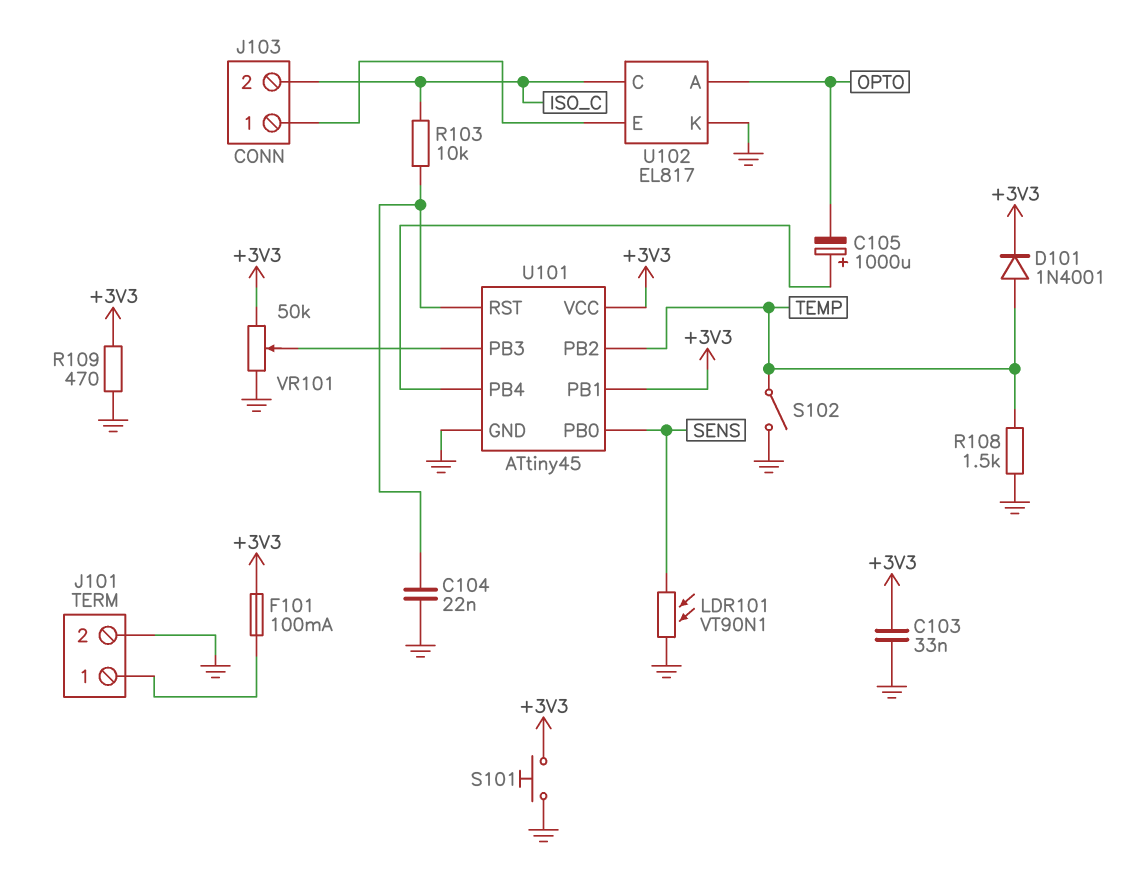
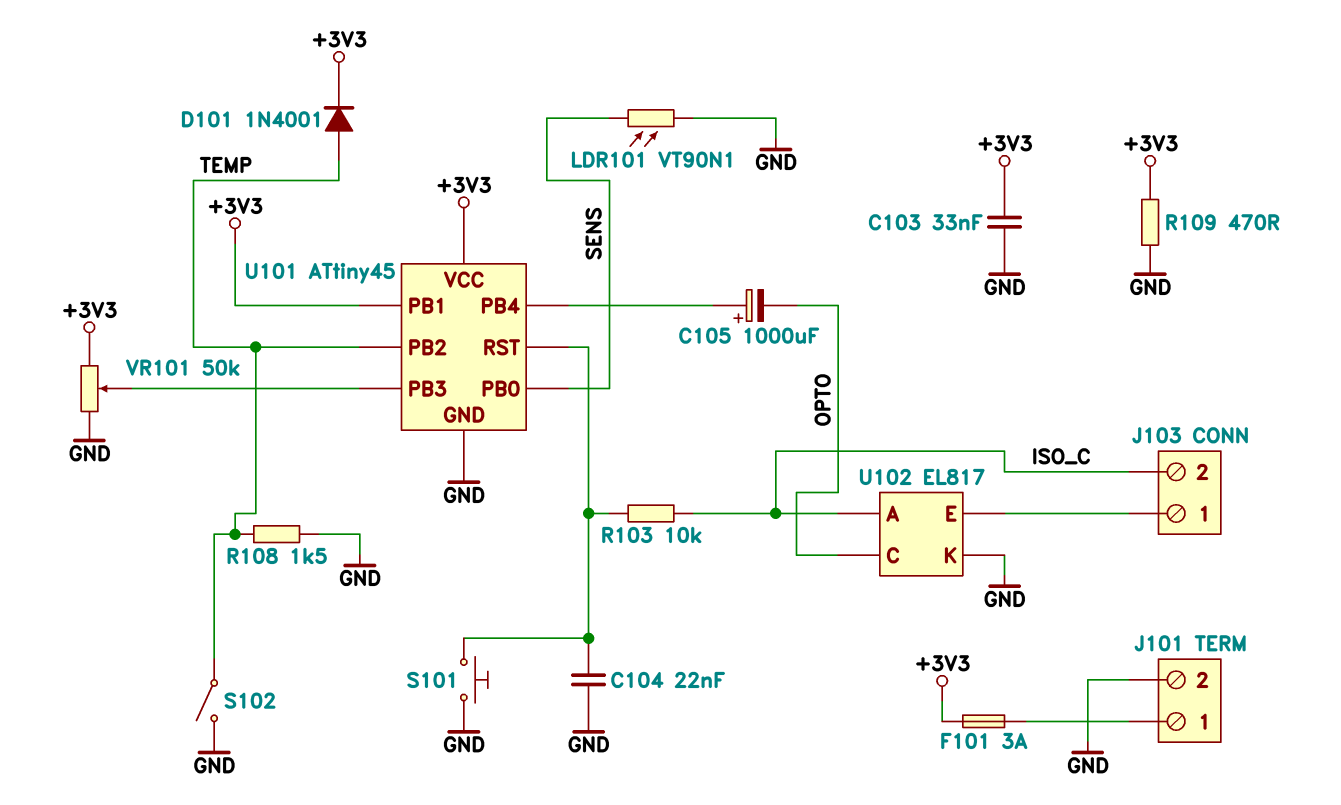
F101: 100mA (+3V3, J101/1) -> 3A (+3V3, J101/1)
S101: button (+3V3, GND) -> button (GND, U101/RST)
U102 pin A: OPTO -> ISO_C
U102 pin C: ISO_C -> OPTO

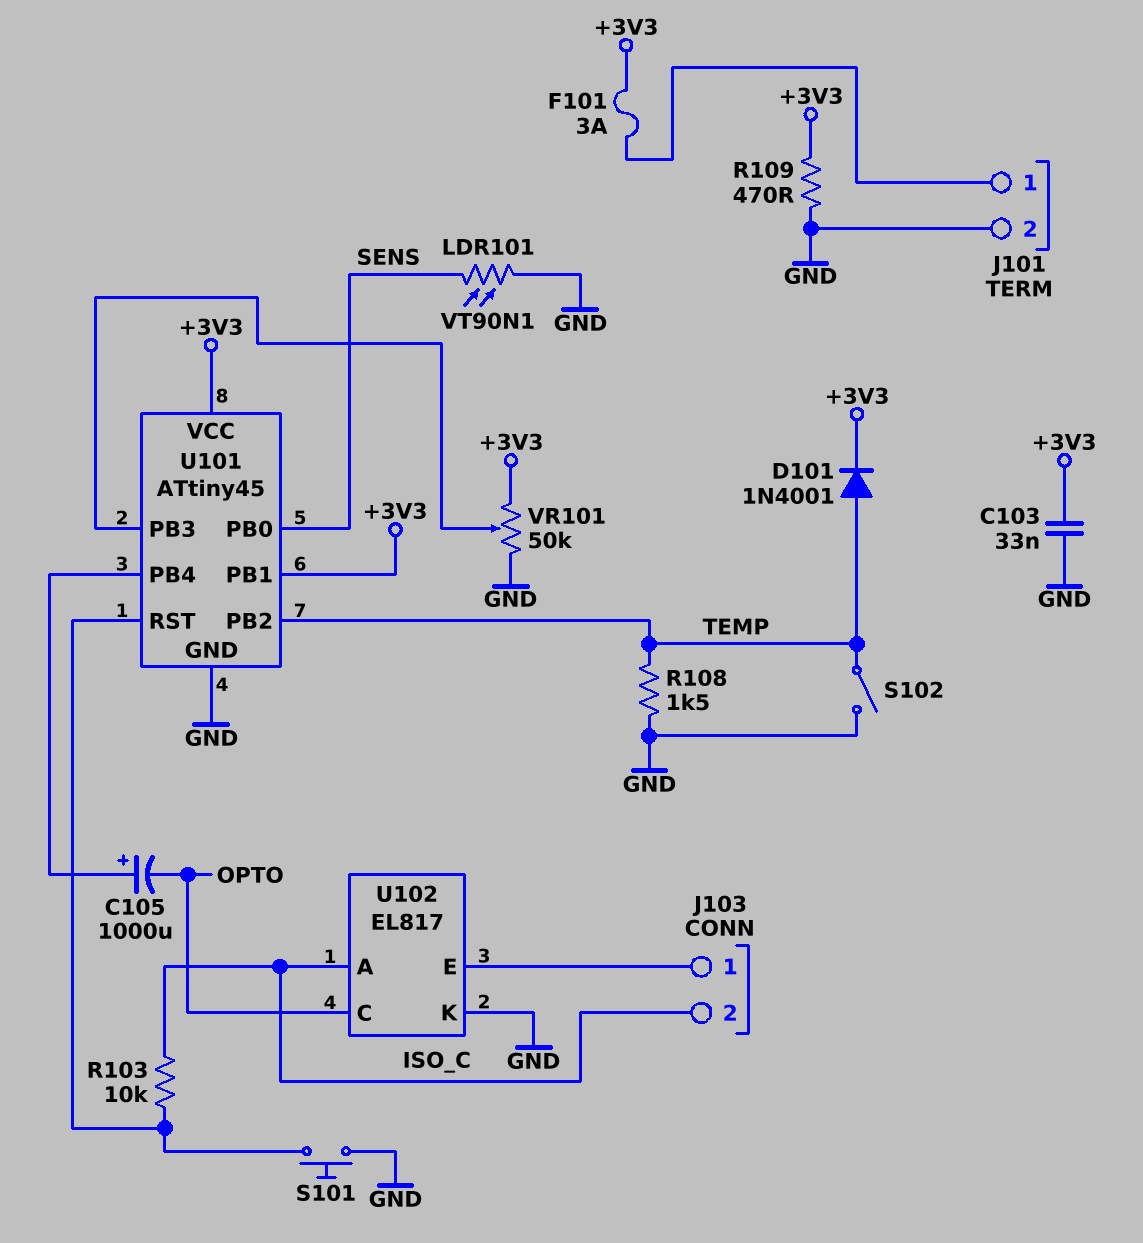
C104: 22nF (GND, U101/RST) -> none

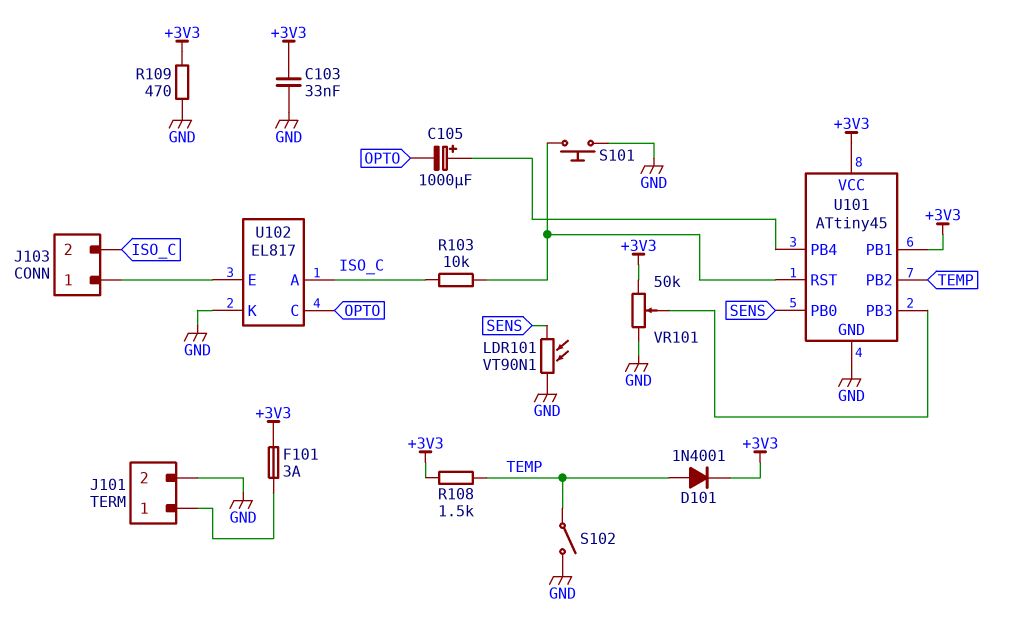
R108: 1.5k (GND, TEMP) -> 1.5k (+3V3, TEMP)

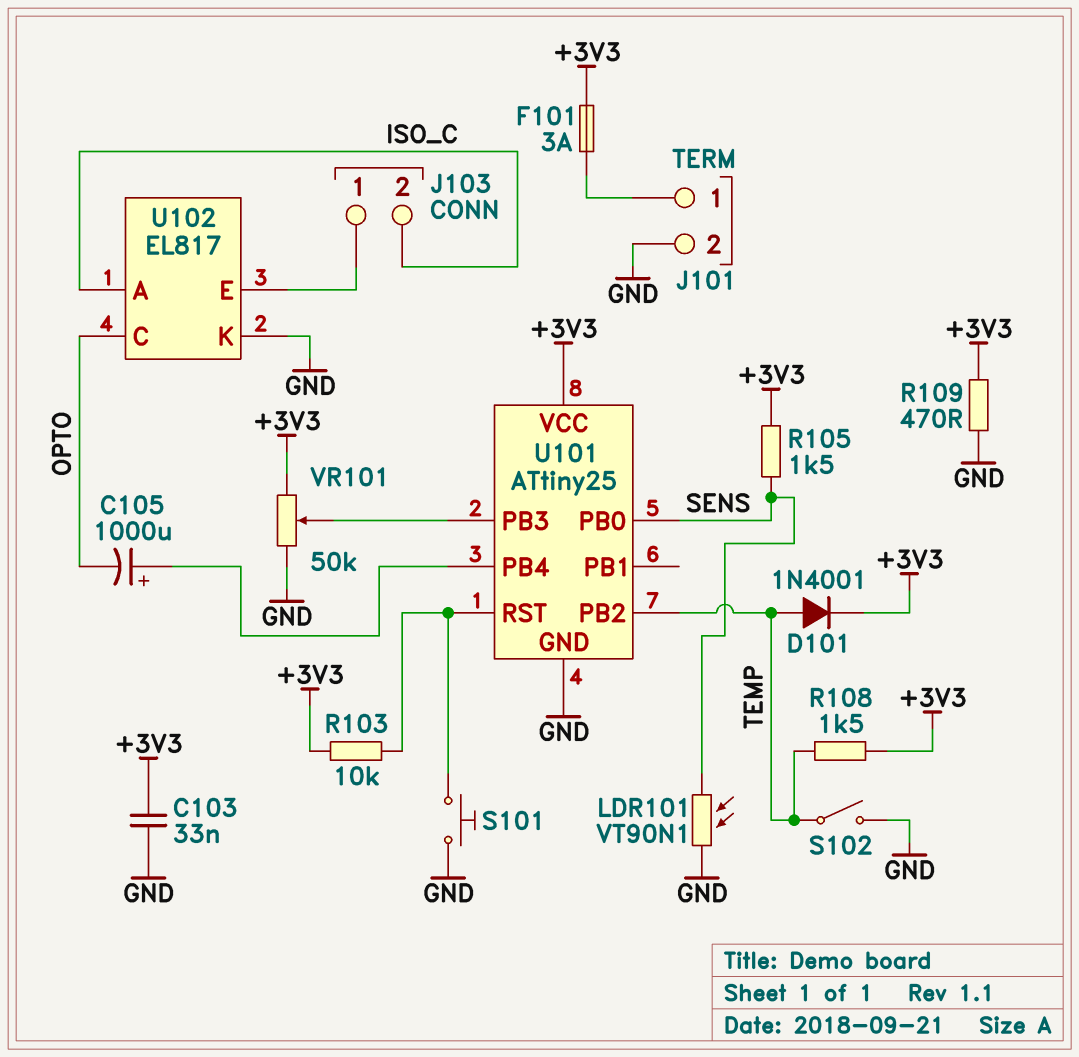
R103: 10k (ISO_C, U101/RST) -> 10k (+3V3, U101/RST)
R105: none -> 1.5k (+3V3, SENS)
U101: ATtiny45 -> ATtiny25
U101 pin PB1: +3V3 -> none

